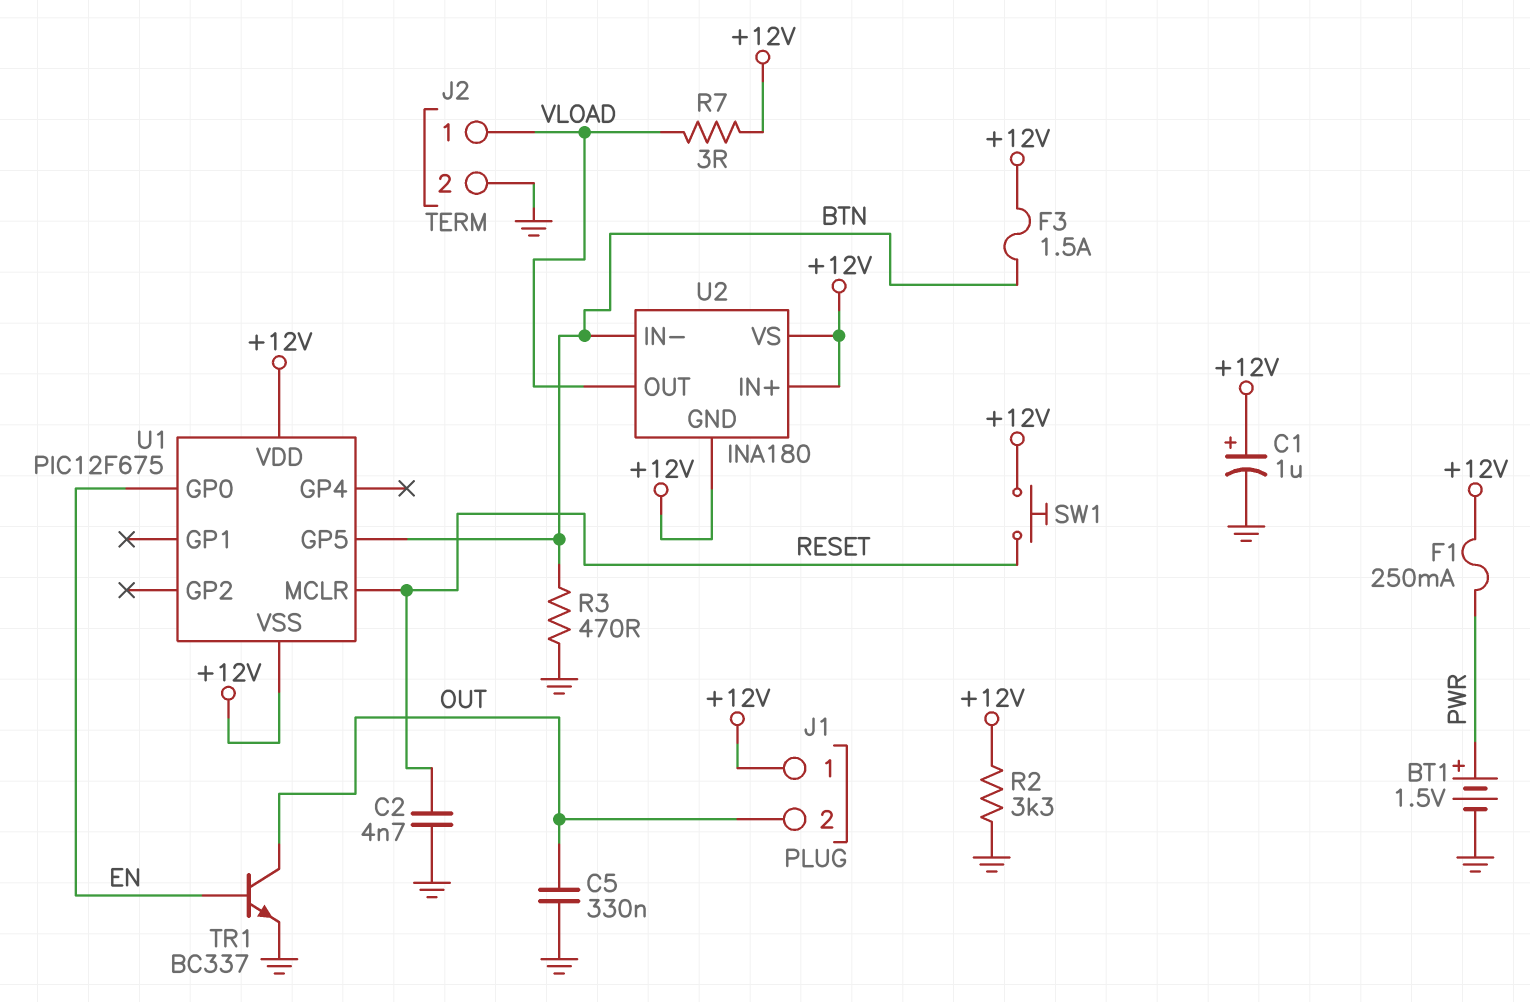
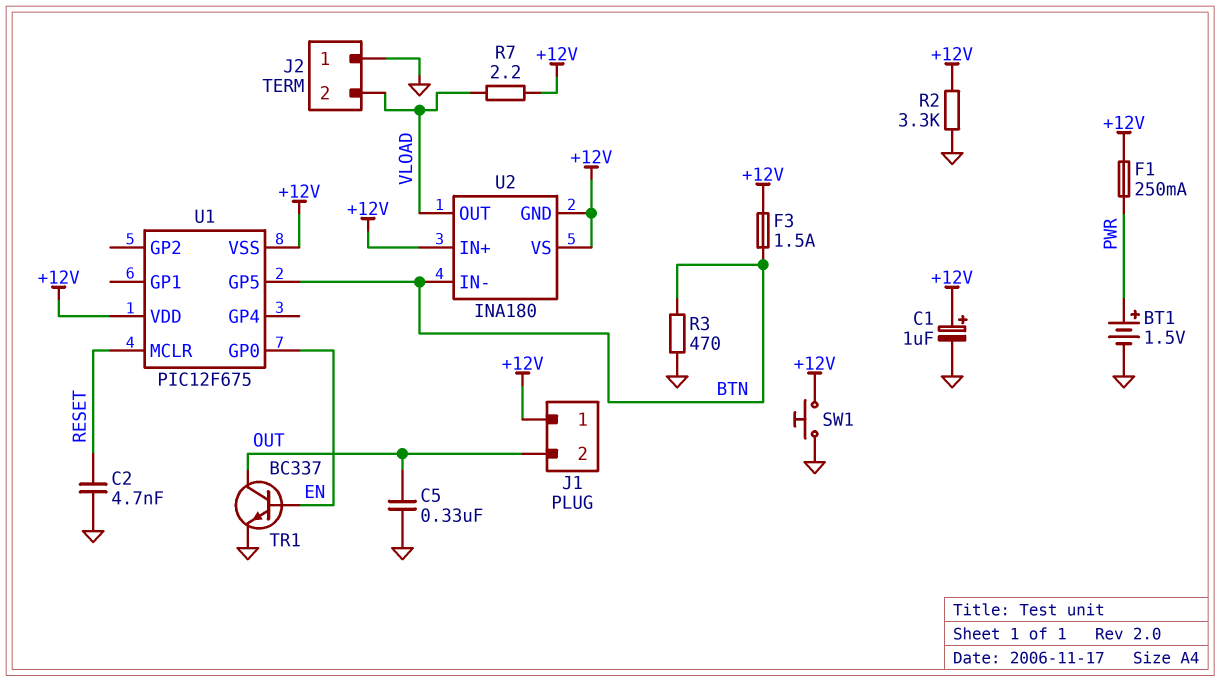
J2 pin 1: VLOAD -> GND
J2 pin 2: GND -> VLOAD
R7: 3 (+12V, VLOAD) -> 2.2 (+12V, VLOAD)
SW1: button (+12V, RESET) -> button (+12V, GND)

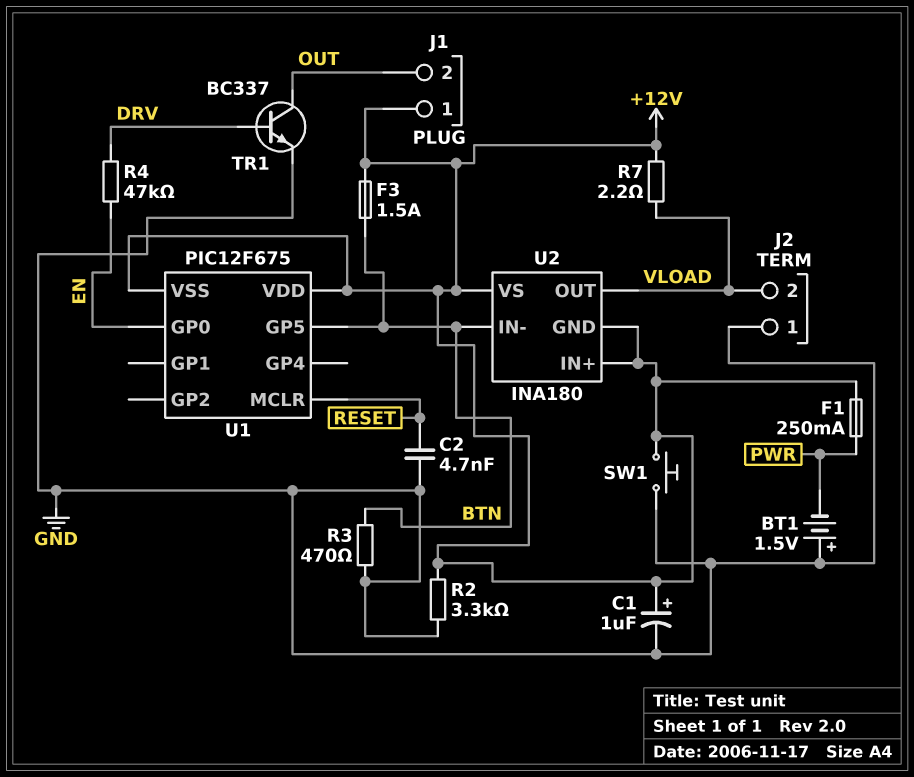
BT1: 1.5V (plus PWR, minus GND) -> 1.5V (plus GND, minus PWR)
C5: 330nF (GND, OUT) -> none
R4: none -> 47k (DRV, EN)
TR1: NPN BC337 (B EN, C OUT, E GND) -> NPN BC337 (B DRV, C OUT, E GND)

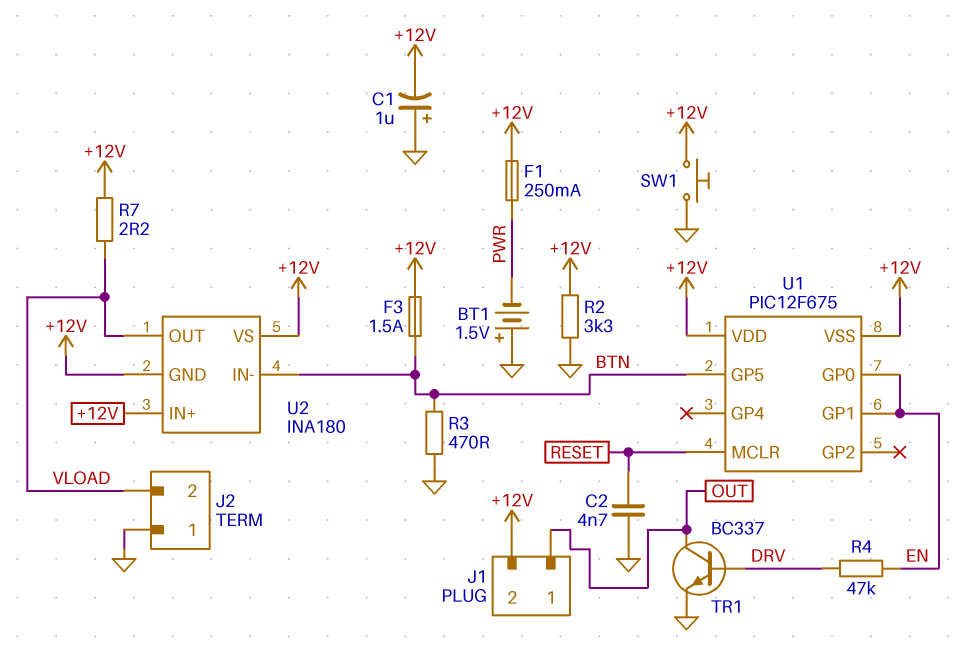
C1: 1uF (plus +12V, minus GND) -> 1uF (plus GND, minus +12V)
J1 pin 1: +12V -> OUT
J1 pin 2: OUT -> +12V
U1 pin GP1: none -> EN

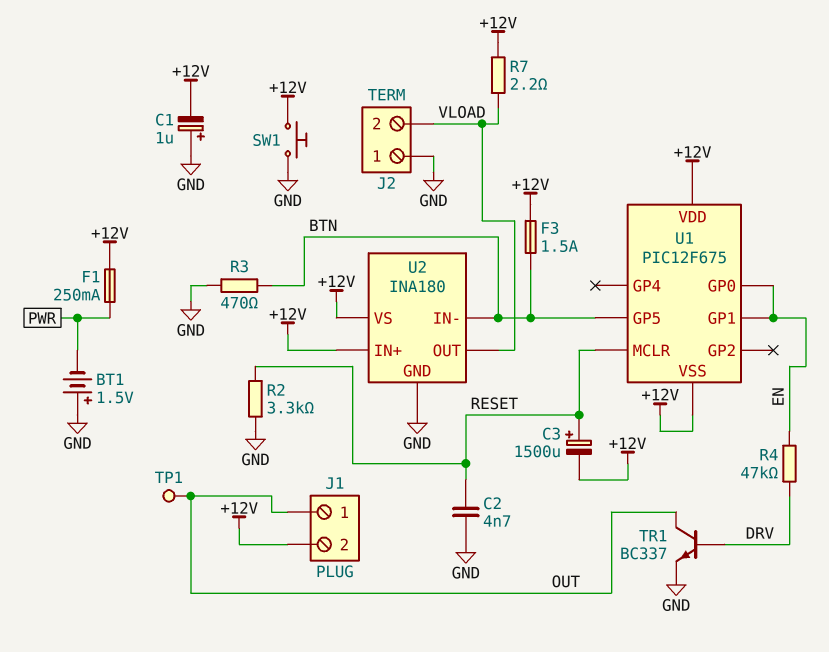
C3: none -> 1500uF (plus RESET, minus +12V)
R2: 3.3k (+12V, GND) -> 3.3k (GND, RESET)
TP1: none -> test point (OUT)
U2 pin GND: +12V -> GND

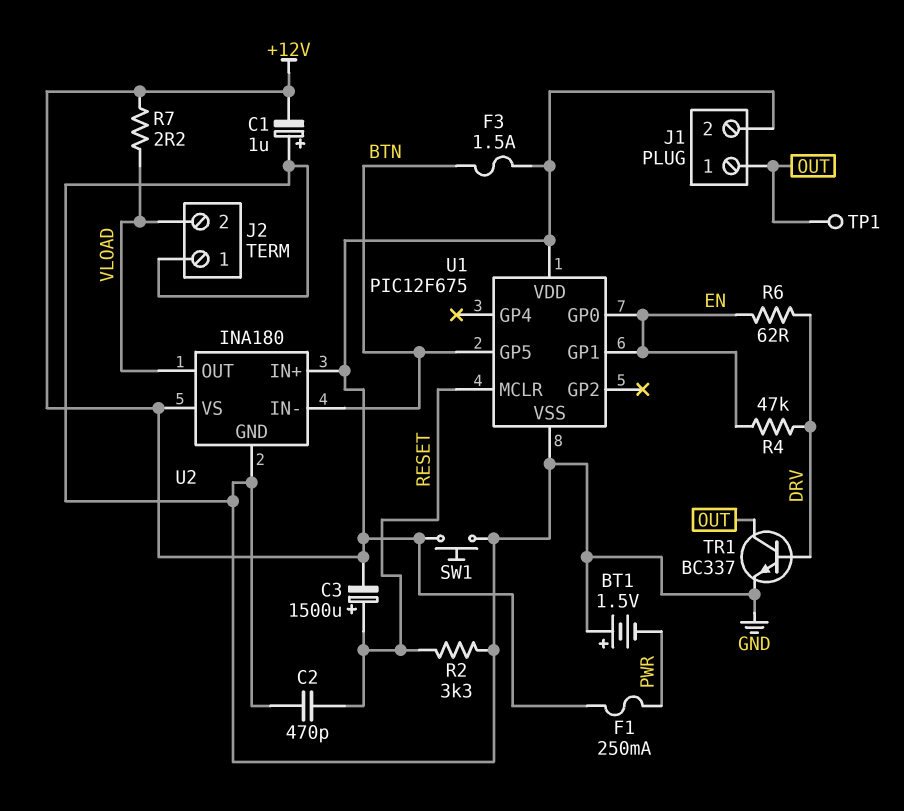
C2: 4.7nF (GND, RESET) -> 470pF (GND, RESET)
R3: 470 (BTN, GND) -> none
R6: none -> 62 (DRV, EN)
U1 pin VSS: +12V -> GND

